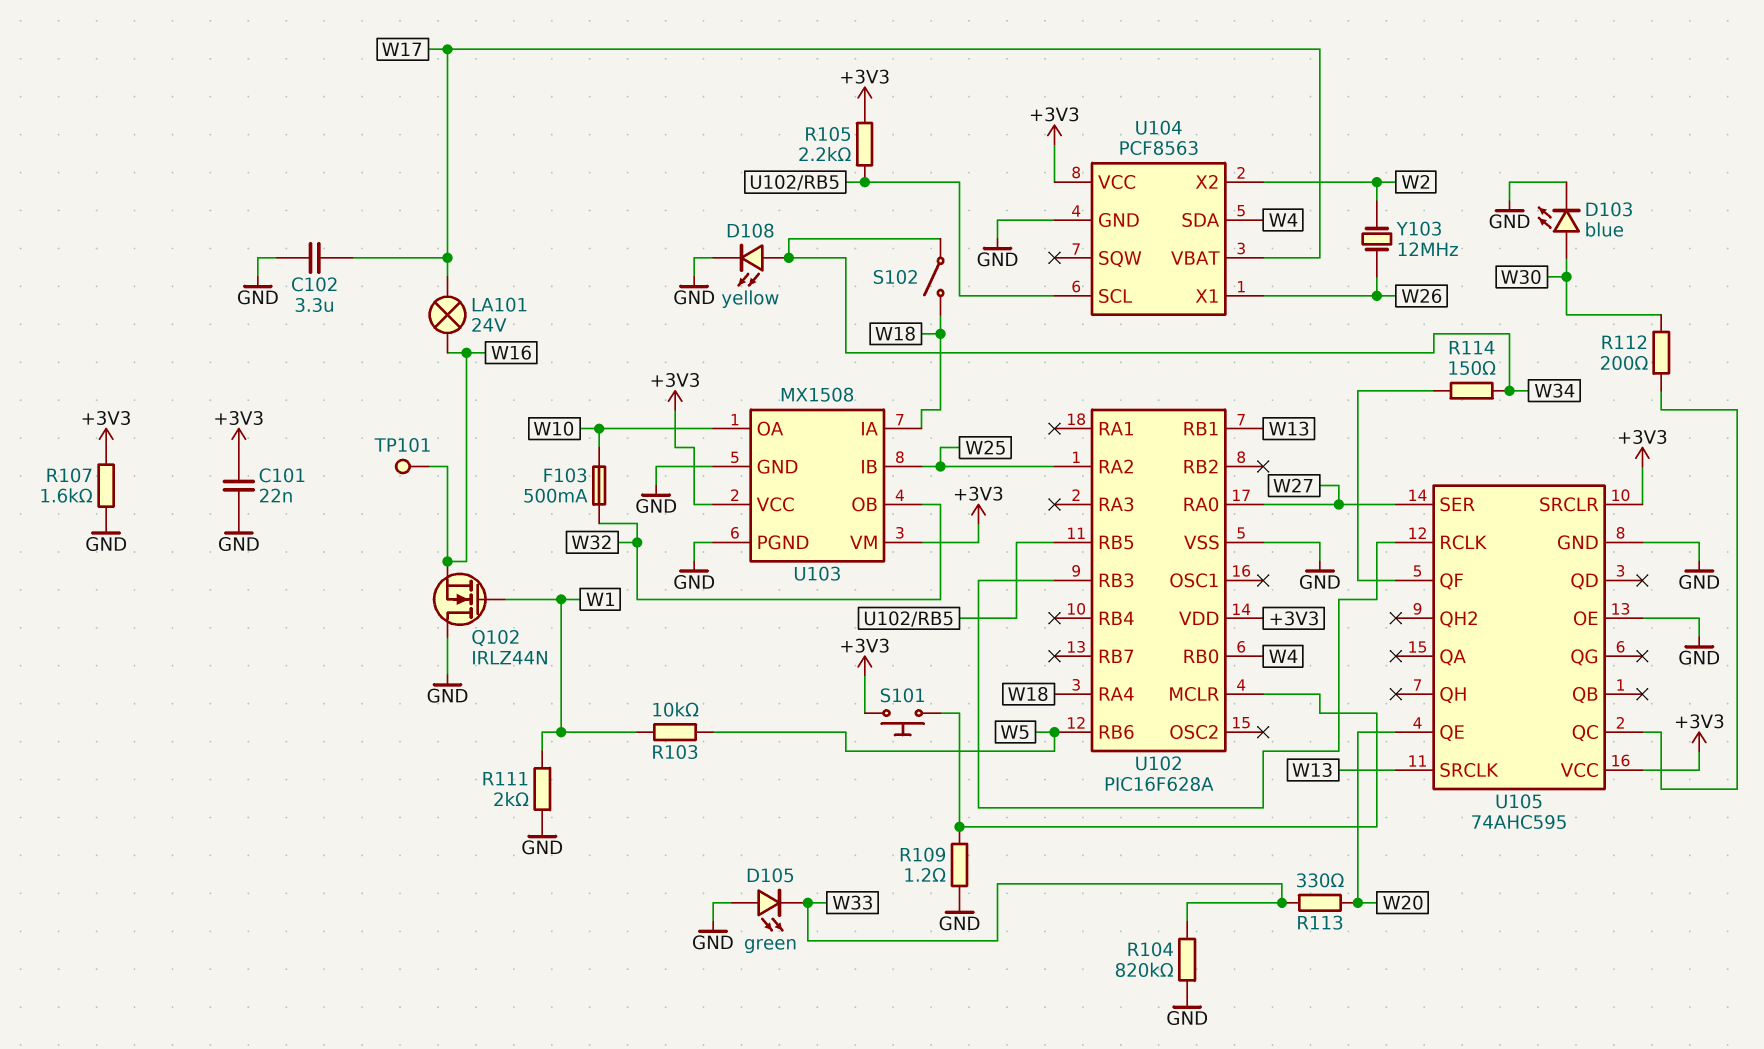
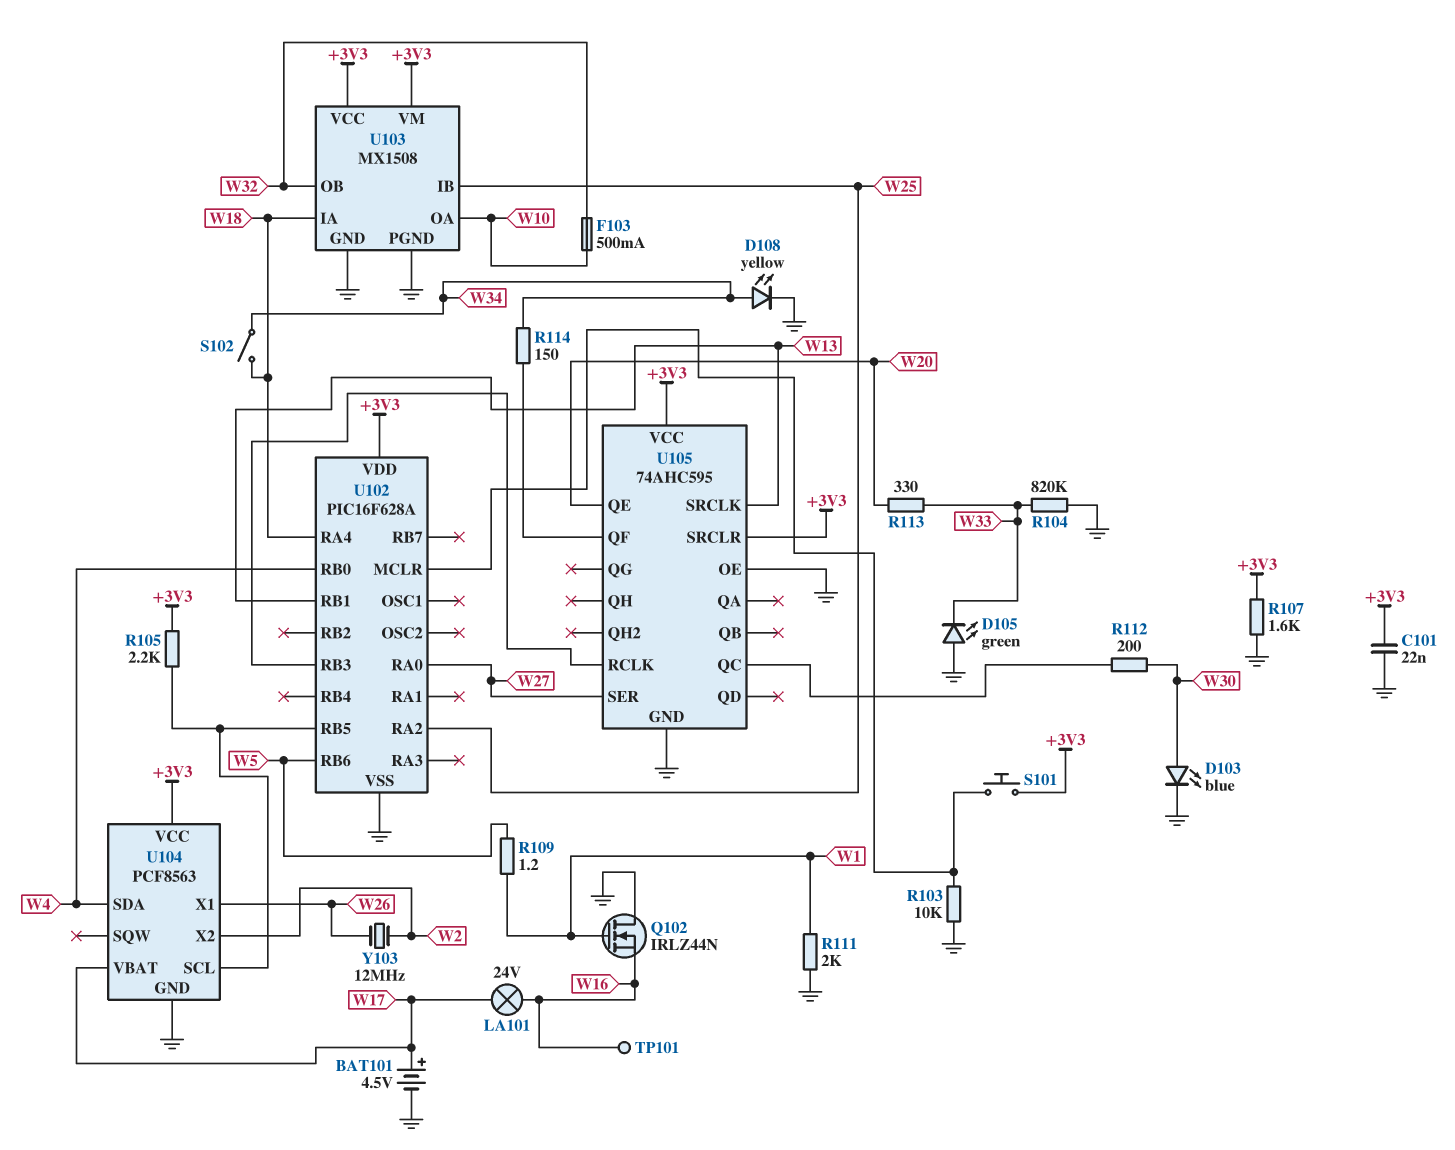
BAT101: none -> 4.5V (plus W17, minus GND)
C102: 3.3uF (GND, W17) -> none
R103: 10k (W1, W5) -> 10k (GND, U102/MCLR)
R109: 1.2 (GND, U102/MCLR) -> 1.2 (W1, W5)

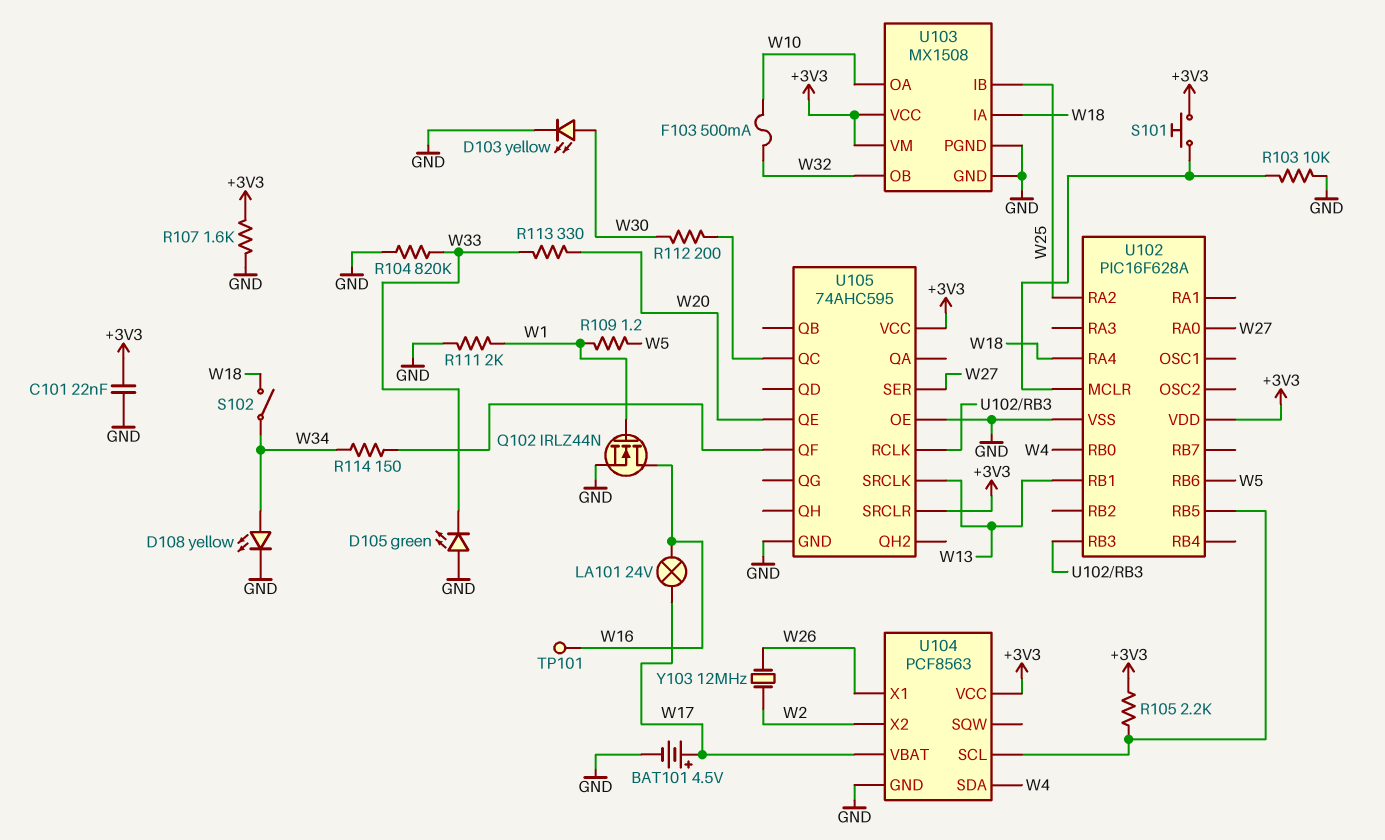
D103: LED blue (A W30, K GND) -> LED yellow (A W30, K GND)
Q102: NMOS IRLZ44N (G W1, D GND, S W16) -> NMOS IRLZ44N (G W1, D W16, S GND)

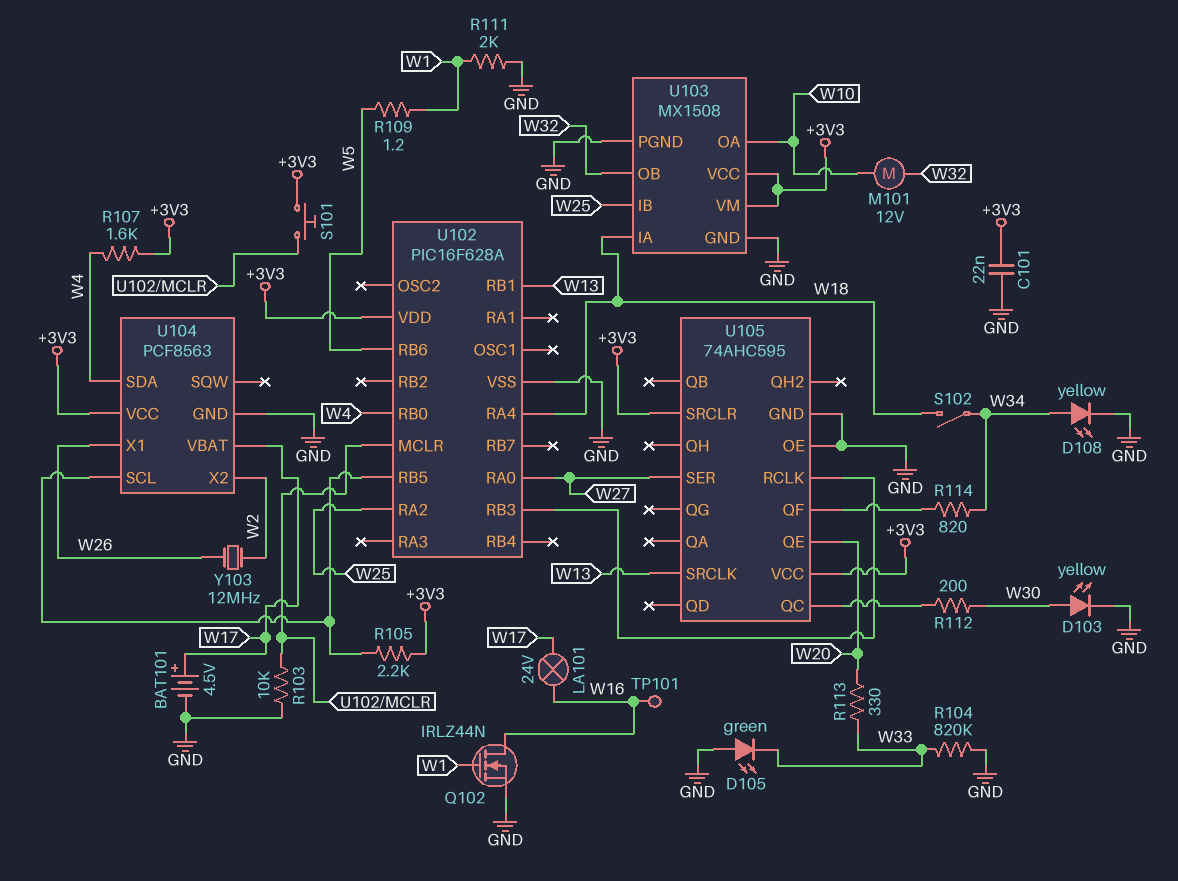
F103: 500mA (W10, W32) -> none
M101: none -> motor 12V (W10, W32)
R107: 1.6k (+3V3, GND) -> 1.6k (+3V3, W4)
R114: 150 (U105/QF, W34) -> 820 (U105/QF, W34)

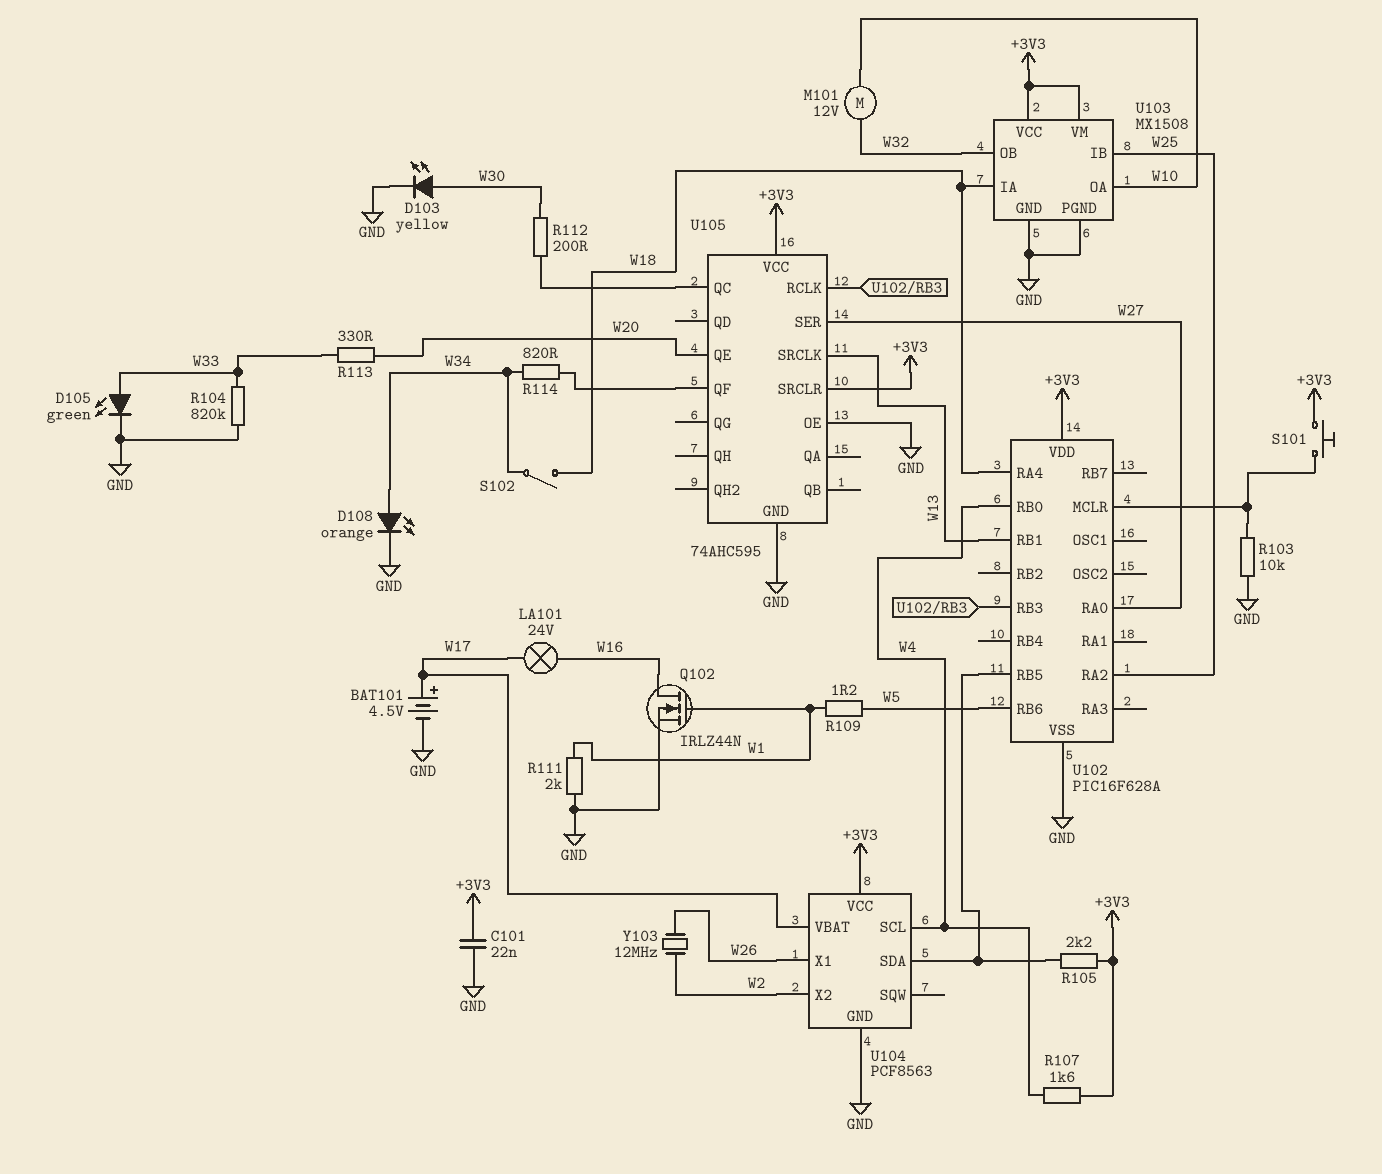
D105: LED green (A GND, K W33) -> LED green (A W33, K GND)
D108: LED yellow (A W34, K GND) -> LED orange (A W34, K GND)
TP101: test point (W16) -> none
U104 pin SCL: U102/RB5 -> W4
U104 pin SDA: W4 -> U102/RB5

